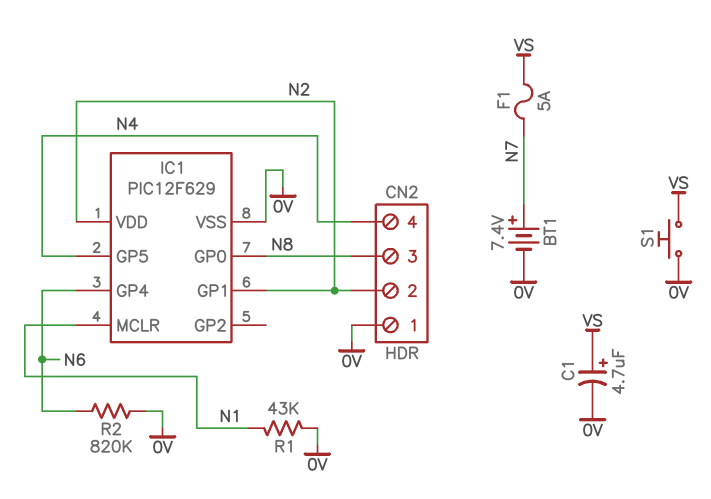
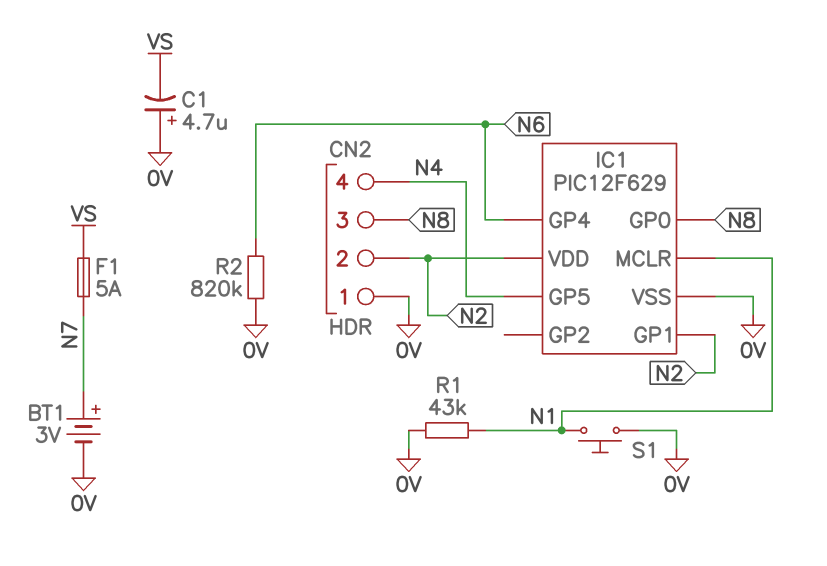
BT1: 7.4V (plus N7, minus 0V) -> 3V (plus N7, minus 0V)
C1: 4.7uF (plus VS, minus 0V) -> 4.7uF (plus 0V, minus VS)
S1: button (0V, VS) -> button (0V, N1)

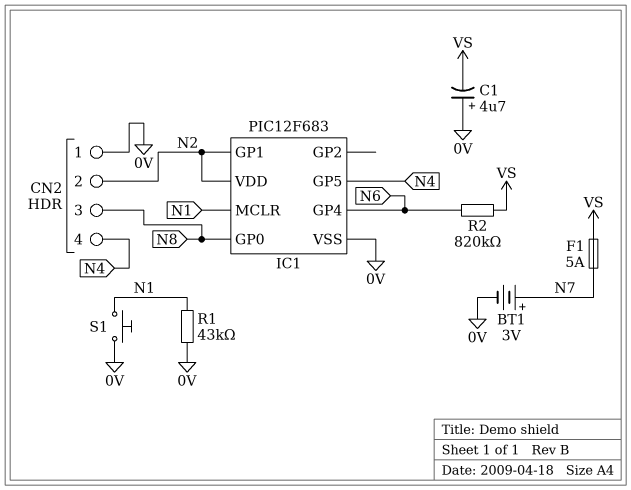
IC1: PIC12F629 -> PIC12F683
R2: 820k (0V, N6) -> 820k (N6, VS)

